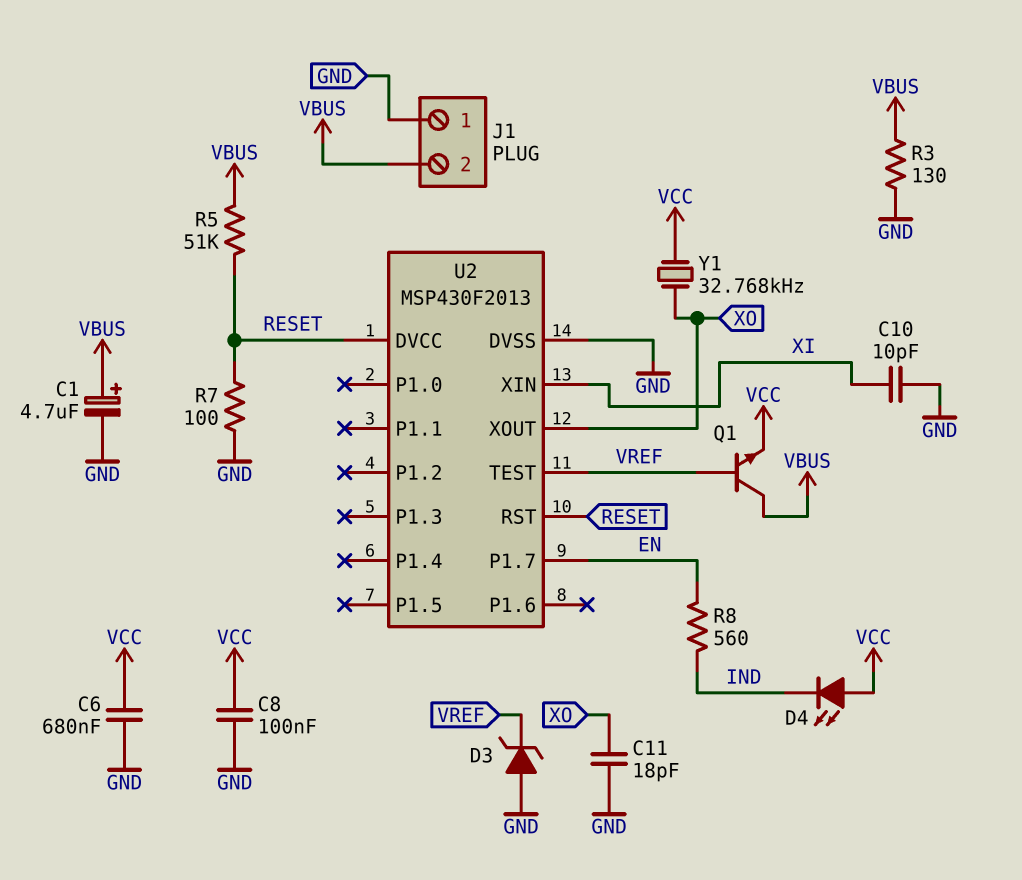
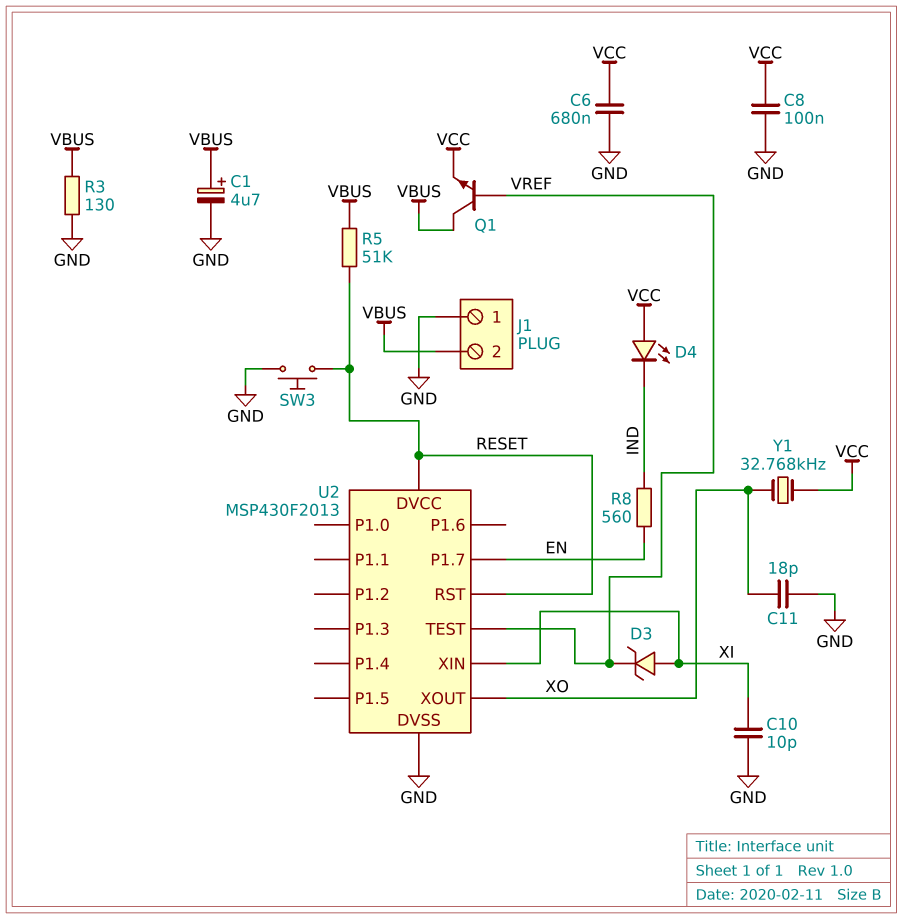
D3: zener (A GND, K VREF) -> zener (A XI, K VREF)
R7: 100 (GND, RESET) -> none
SW3: none -> button (GND, RESET)

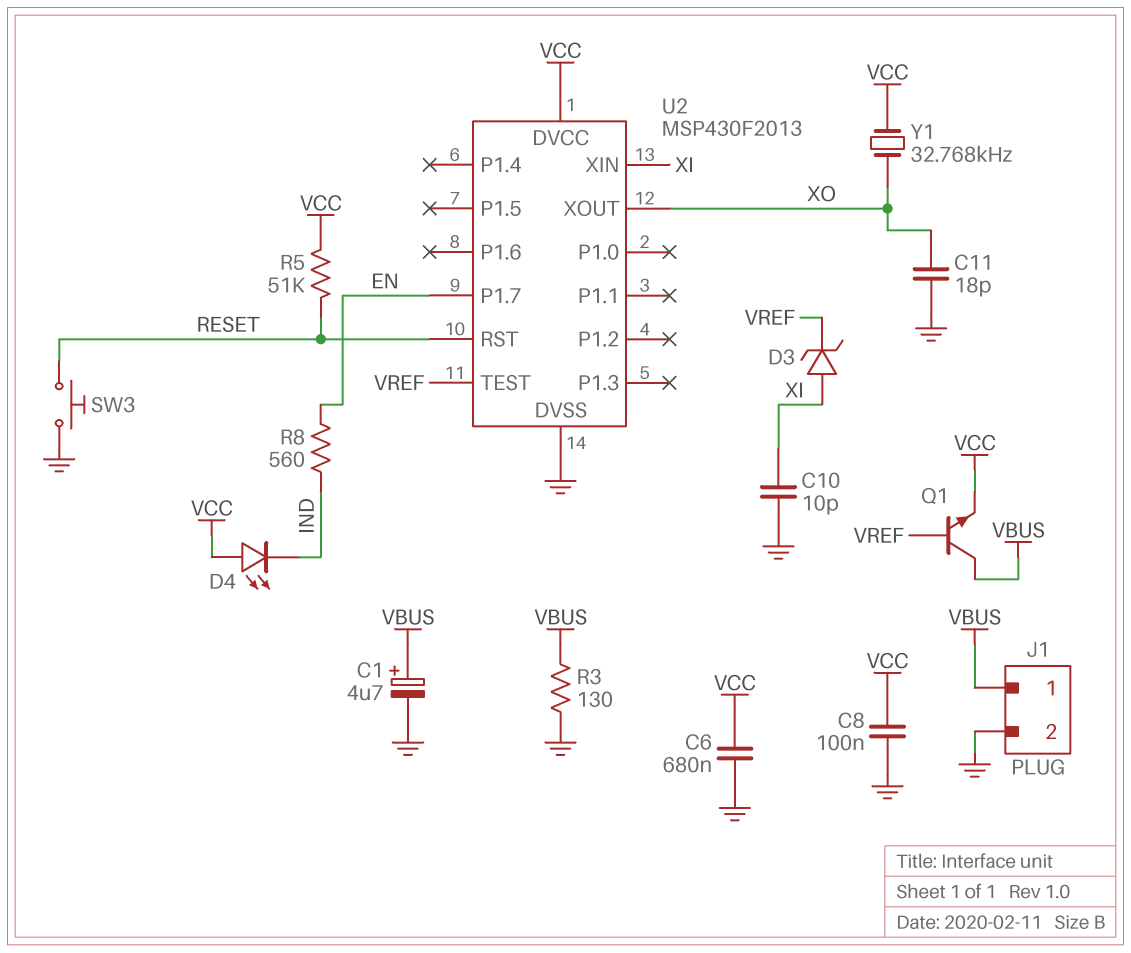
J1 pin 1: GND -> VBUS
J1 pin 2: VBUS -> GND
R5: 51k (RESET, VBUS) -> 51k (RESET, VCC)
U2 pin DVCC: RESET -> VCC

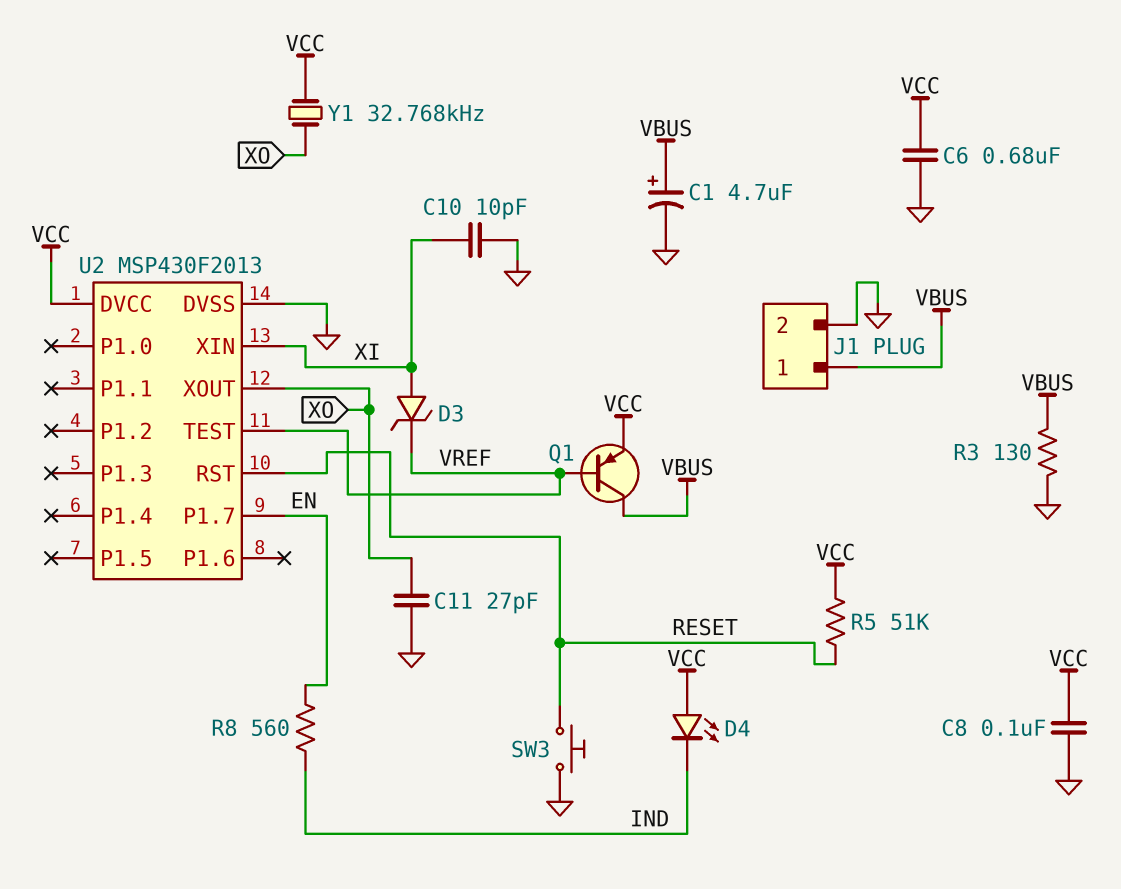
C11: 18pF (GND, XO) -> 27pF (GND, XO)
Q1: NPN (B VREF, C VBUS, E VCC) -> PNP (B VREF, C VBUS, E VCC)

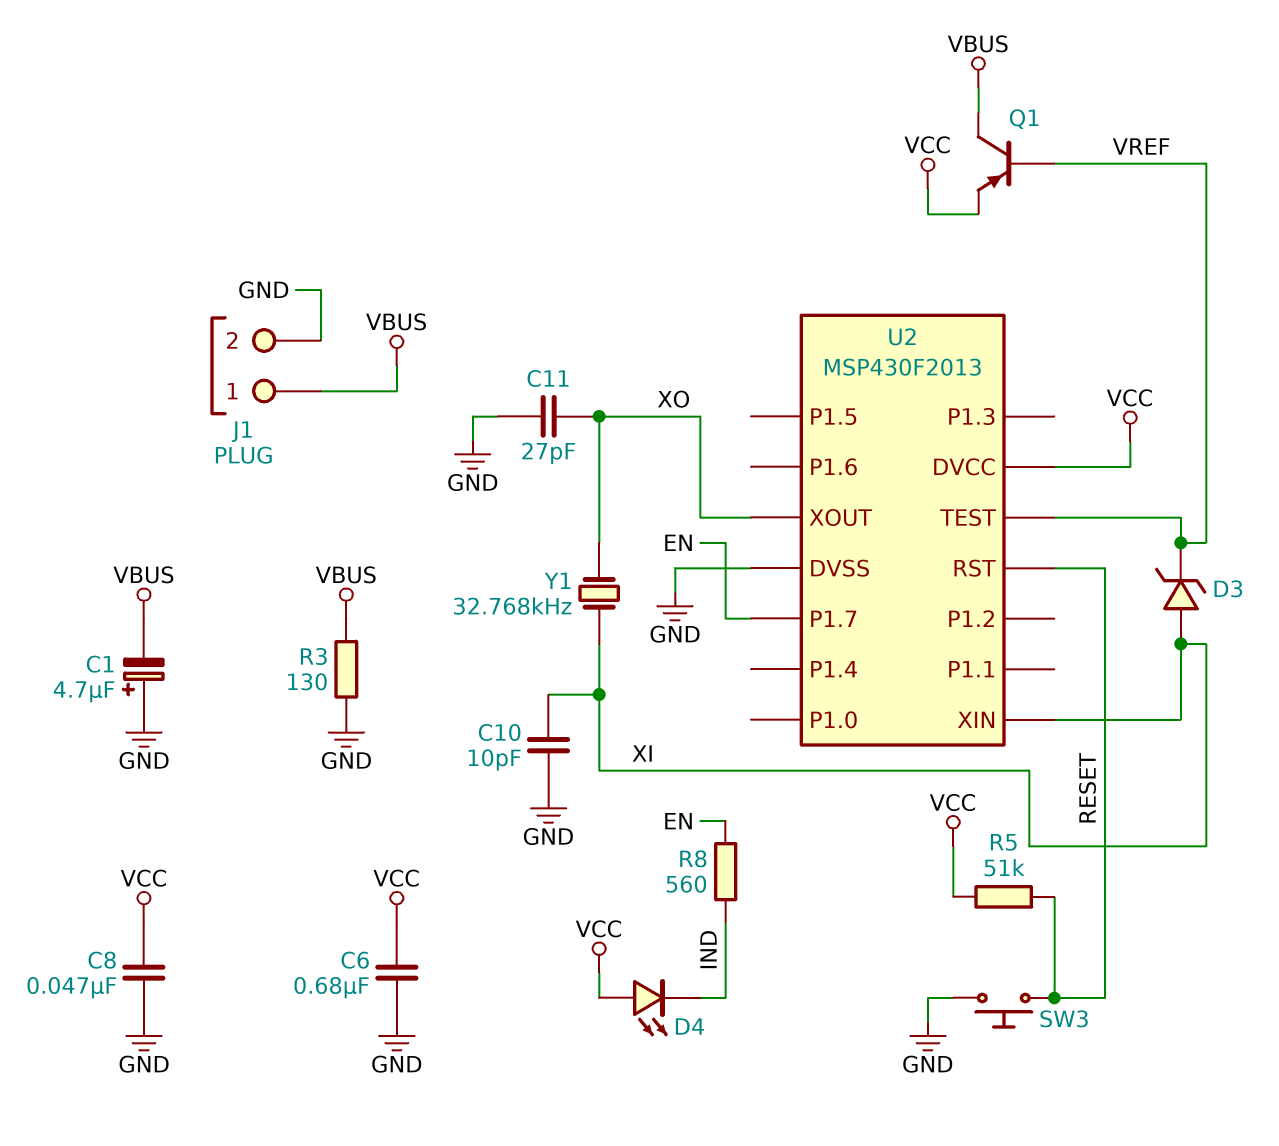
C1: 4.7uF (plus VBUS, minus GND) -> 4.7uF (plus GND, minus VBUS)
C8: 100nF (GND, VCC) -> 47nF (GND, VCC)
Y1: 32.768kHz (VCC, XO) -> 32.768kHz (XI, XO)

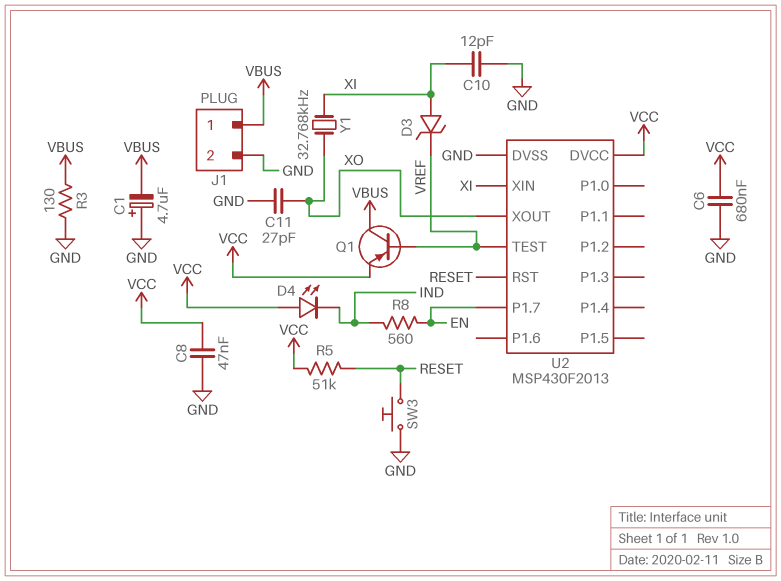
C10: 10pF (GND, XI) -> 12pF (GND, XI)

